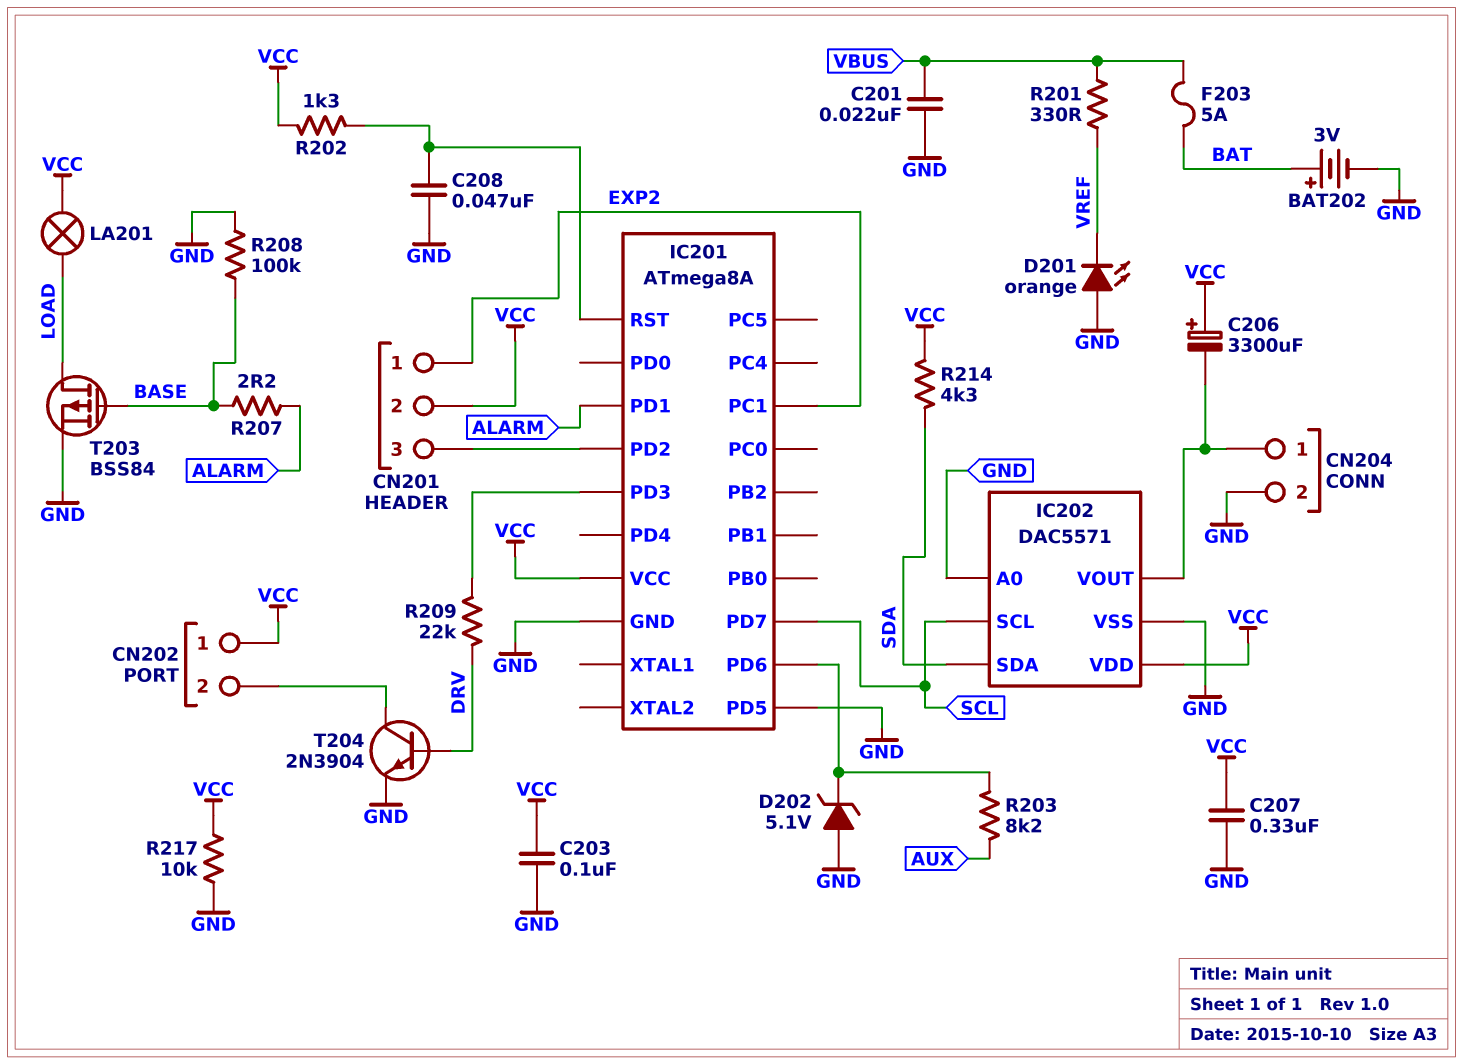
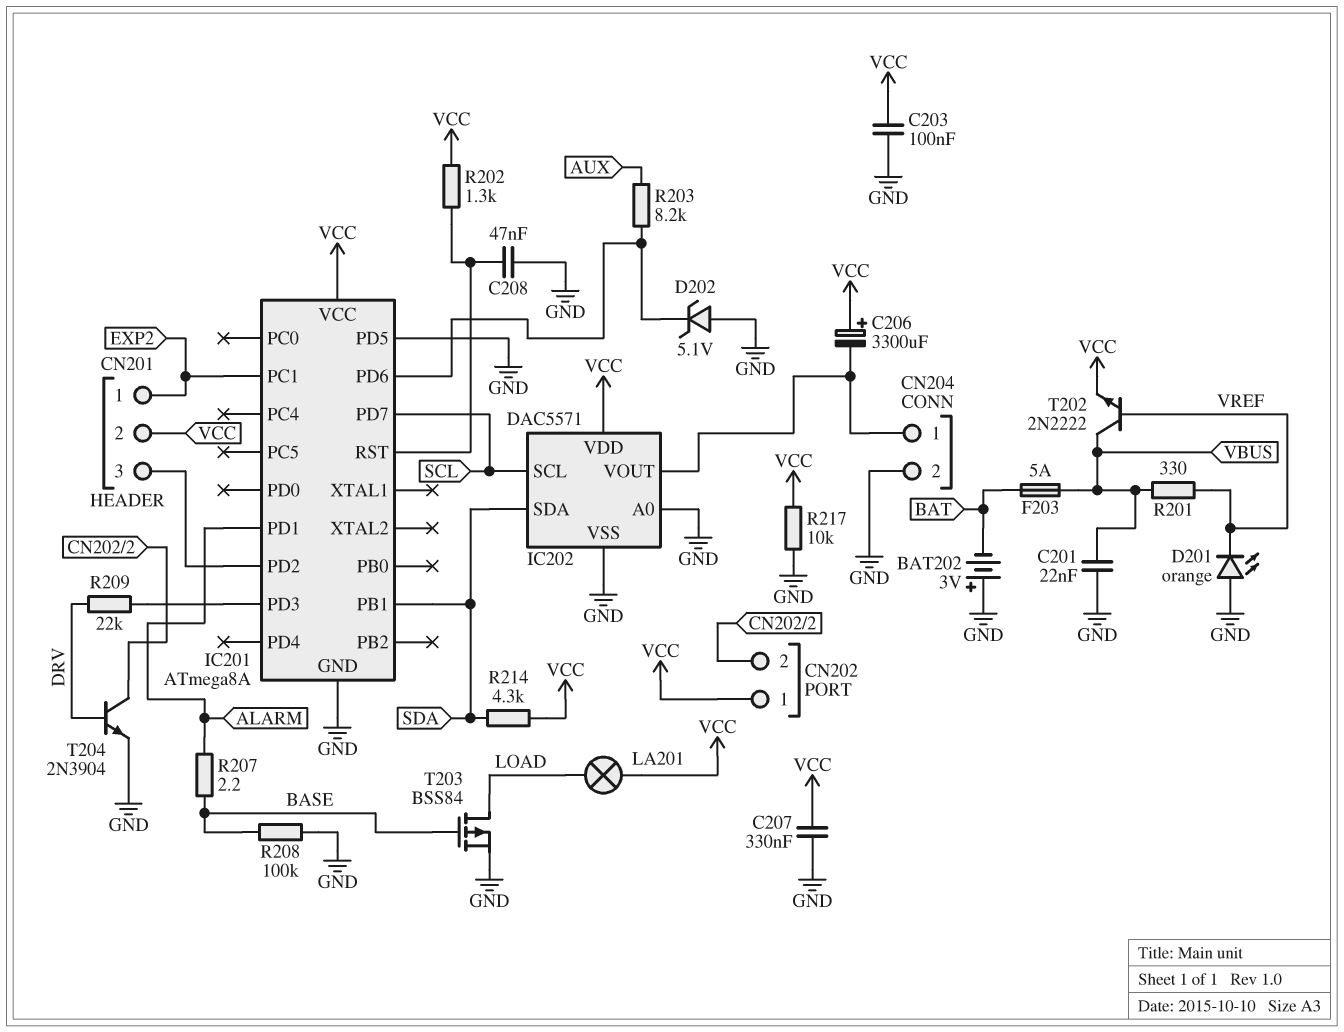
BAT202: 3V (plus BAT, minus GND) -> 3V (plus GND, minus BAT)
IC201 pin PB1: none -> SDA
T202: none -> NPN 2N2222 (B VREF, C VBUS, E VCC)

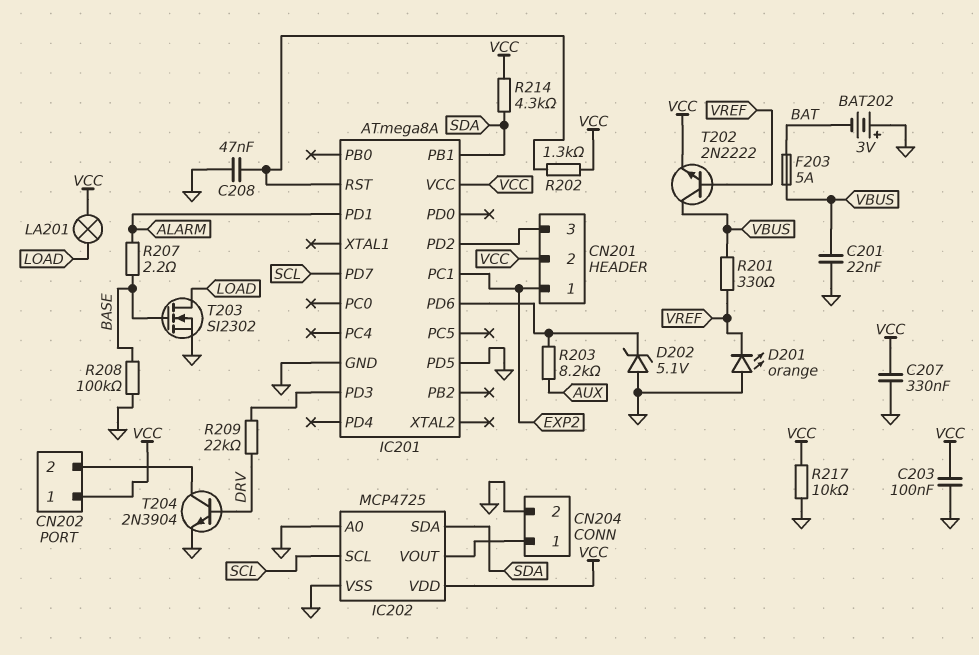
C206: 3300uF (plus VCC, minus CN204/1) -> none
IC202: DAC5571 -> MCP4725
T203: PMOS BSS84 (G BASE, D LOAD, S GND) -> NMOS SI2302 (G BASE, D LOAD, S GND)

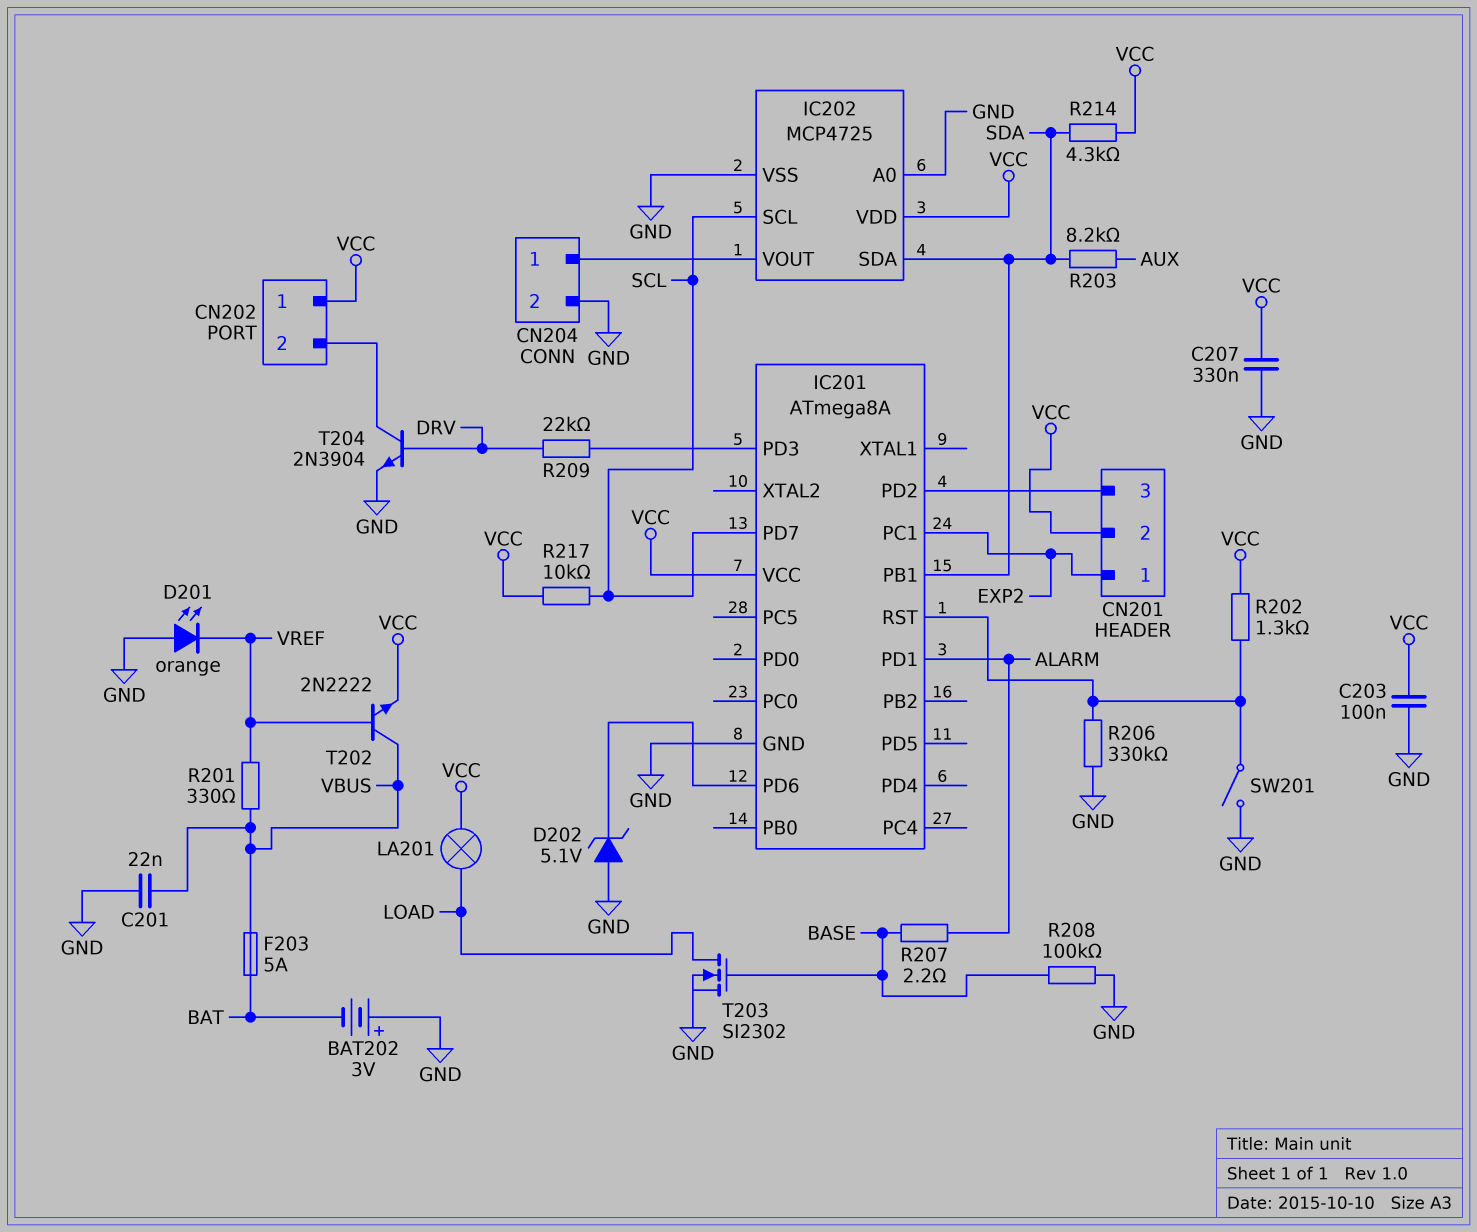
C208: 47nF (GND, IC201/RST) -> none
IC201 pin PD5: GND -> none
R203: 8.2k (AUX, IC201/PD6) -> 8.2k (AUX, SDA)
R206: none -> 330k (GND, IC201/RST)
R217: 10k (GND, VCC) -> 10k (SCL, VCC)
SW201: none -> switch (GND, IC201/RST)

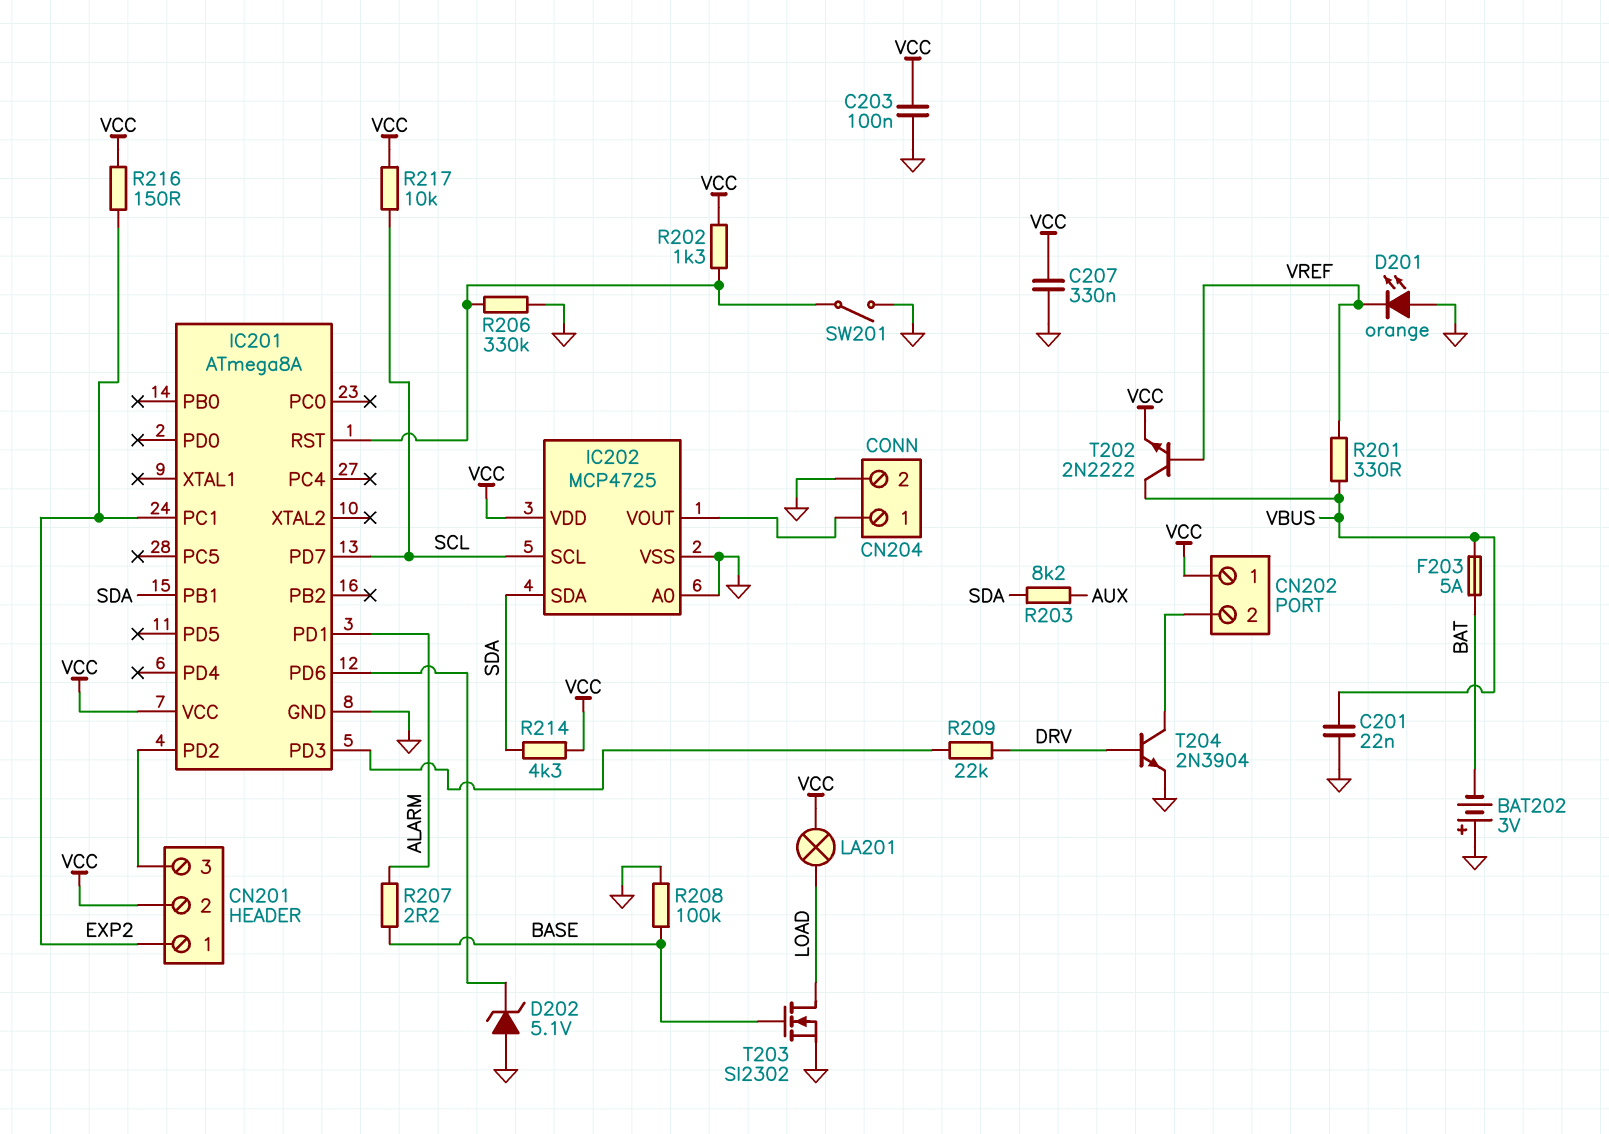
R216: none -> 150 (EXP2, VCC)

